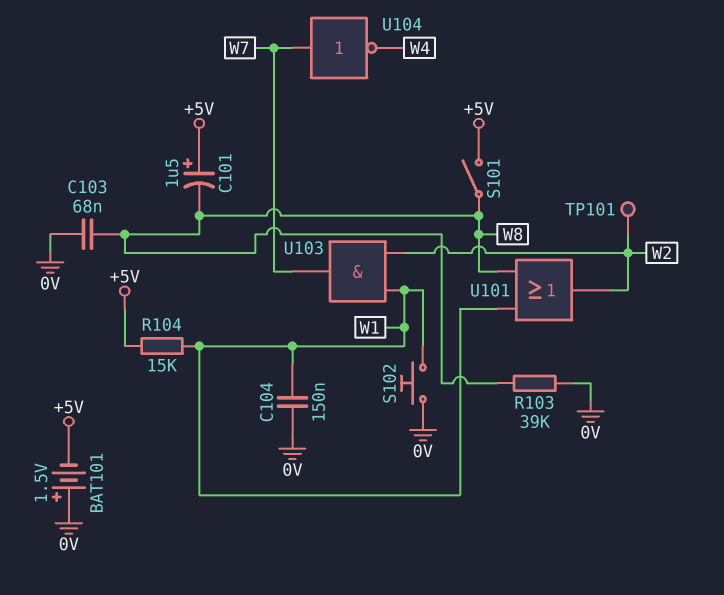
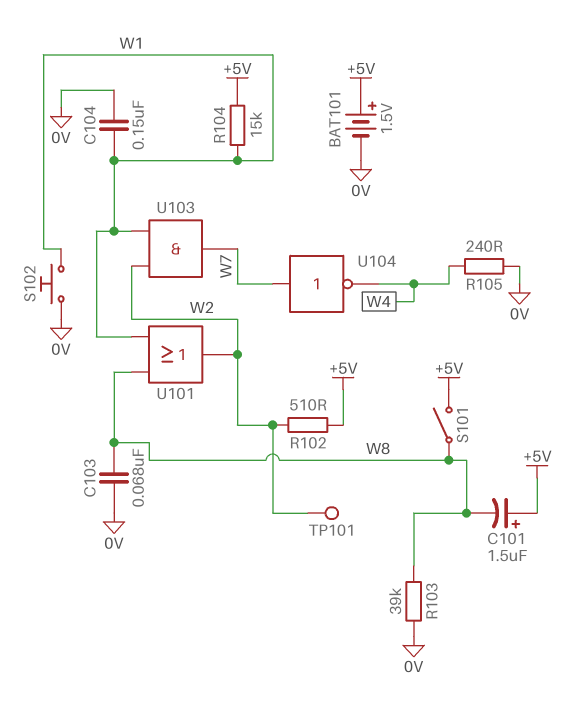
BAT101: 1.5V (plus 0V, minus +5V) -> 1.5V (plus +5V, minus 0V)
R102: none -> 510 (+5V, W2)
R105: none -> 240 (0V, W4)

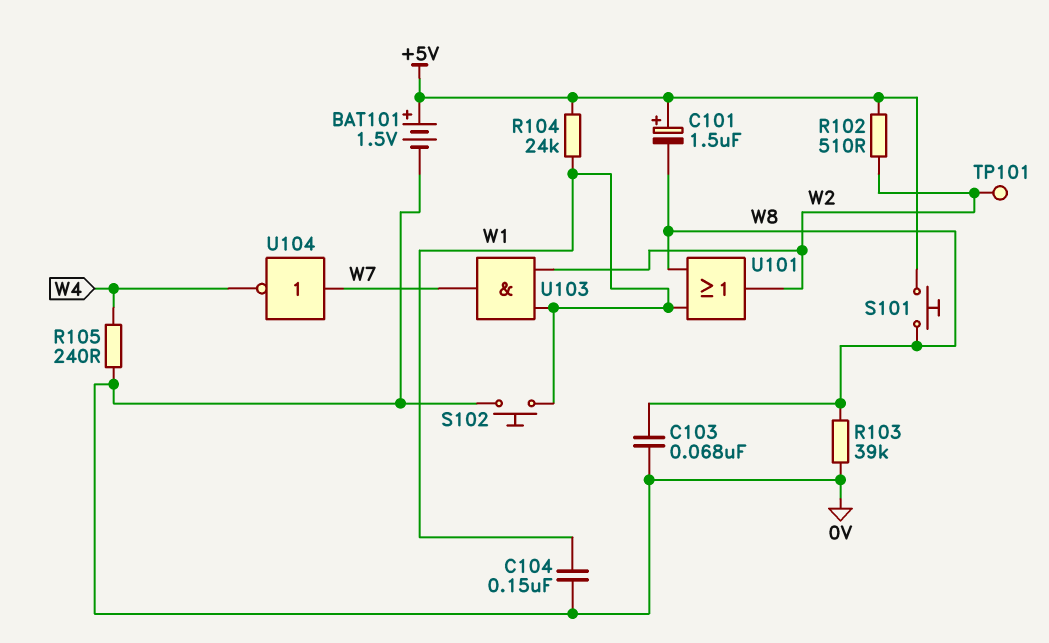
R104: 15k (+5V, W1) -> 24k (+5V, W1)
S101: switch (+5V, W8) -> button (+5V, W8)

